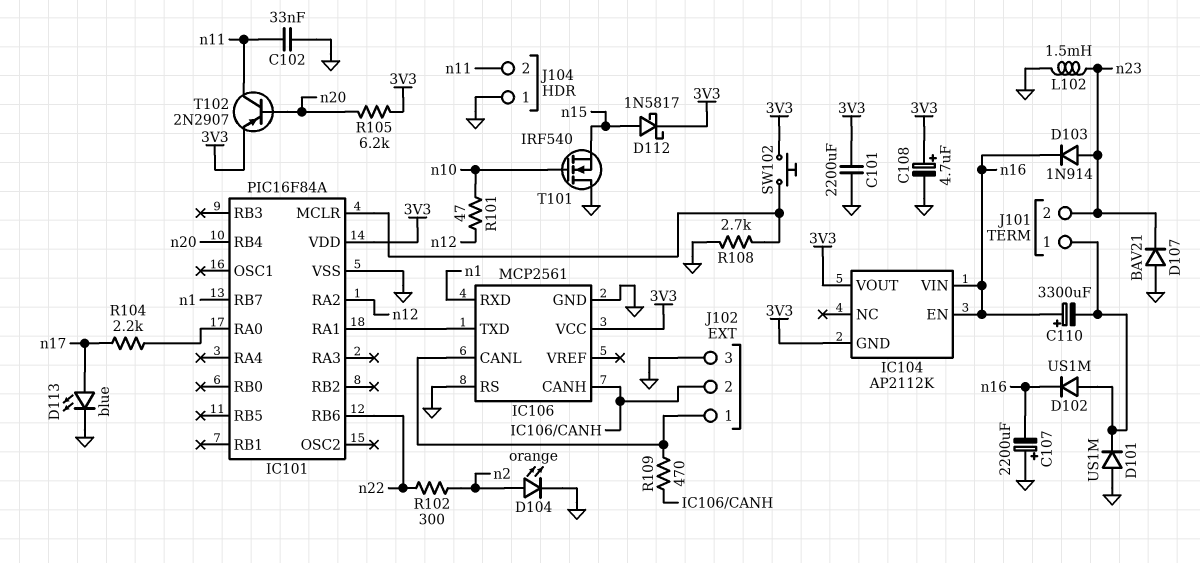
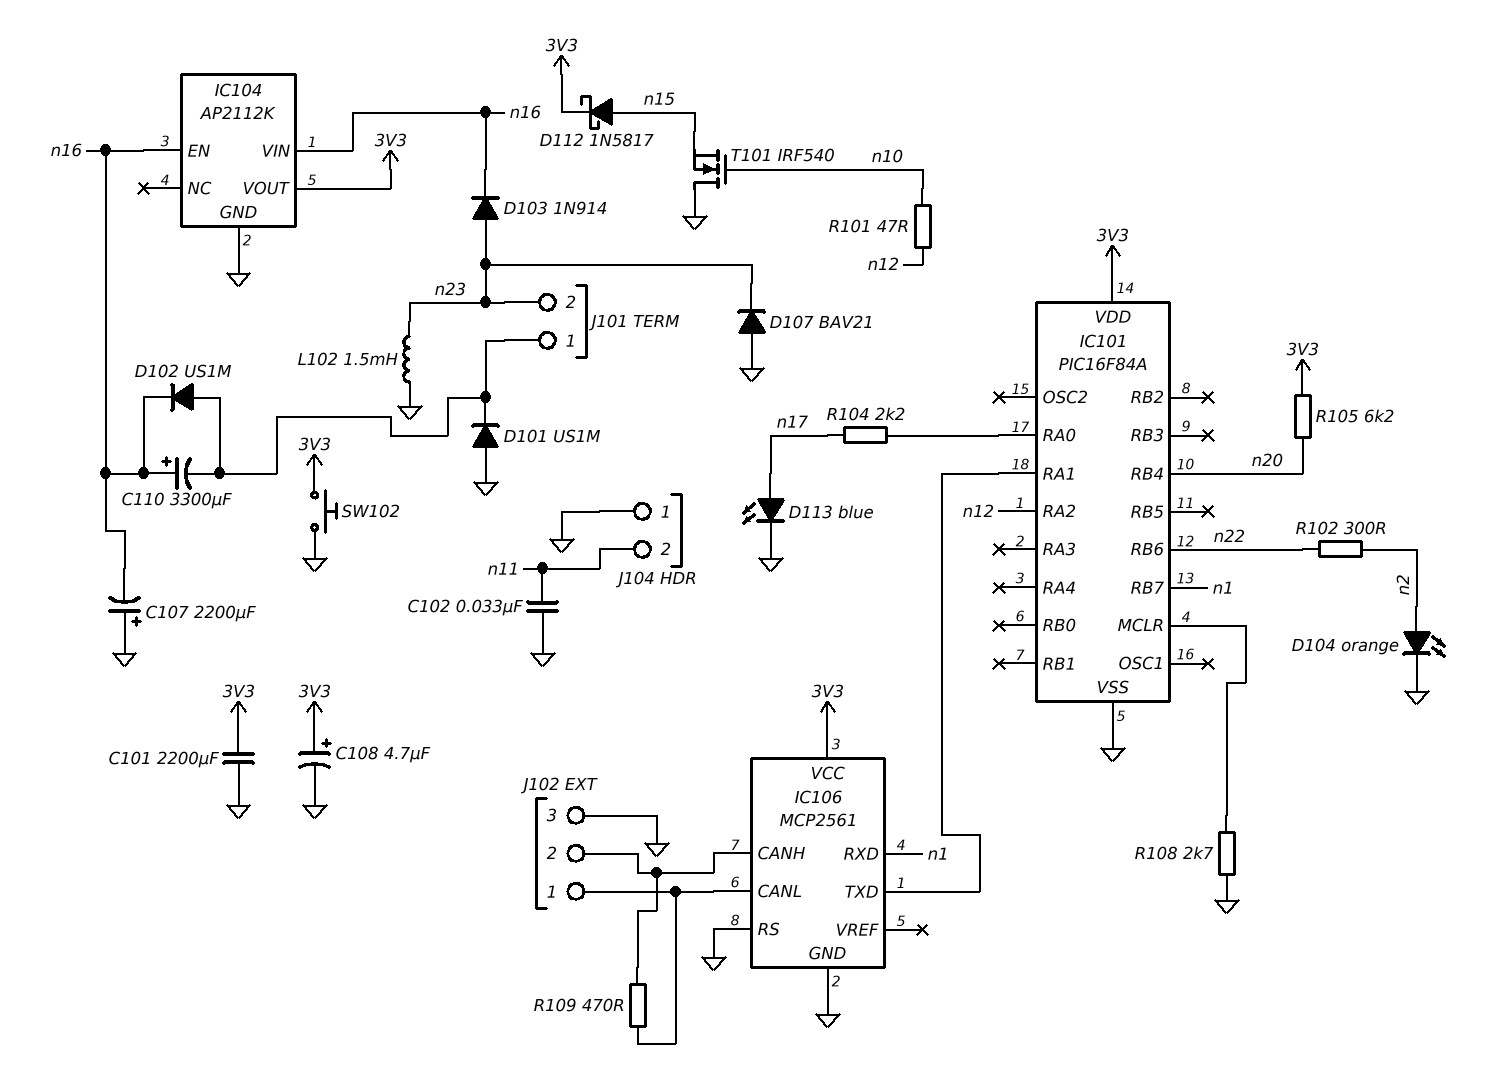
IC104 pin GND: 3V3 -> GND
SW102: button (3V3, IC101/MCLR) -> button (3V3, GND)
T102: PNP 2N2907 (B n20, C n11, E 3V3) -> none

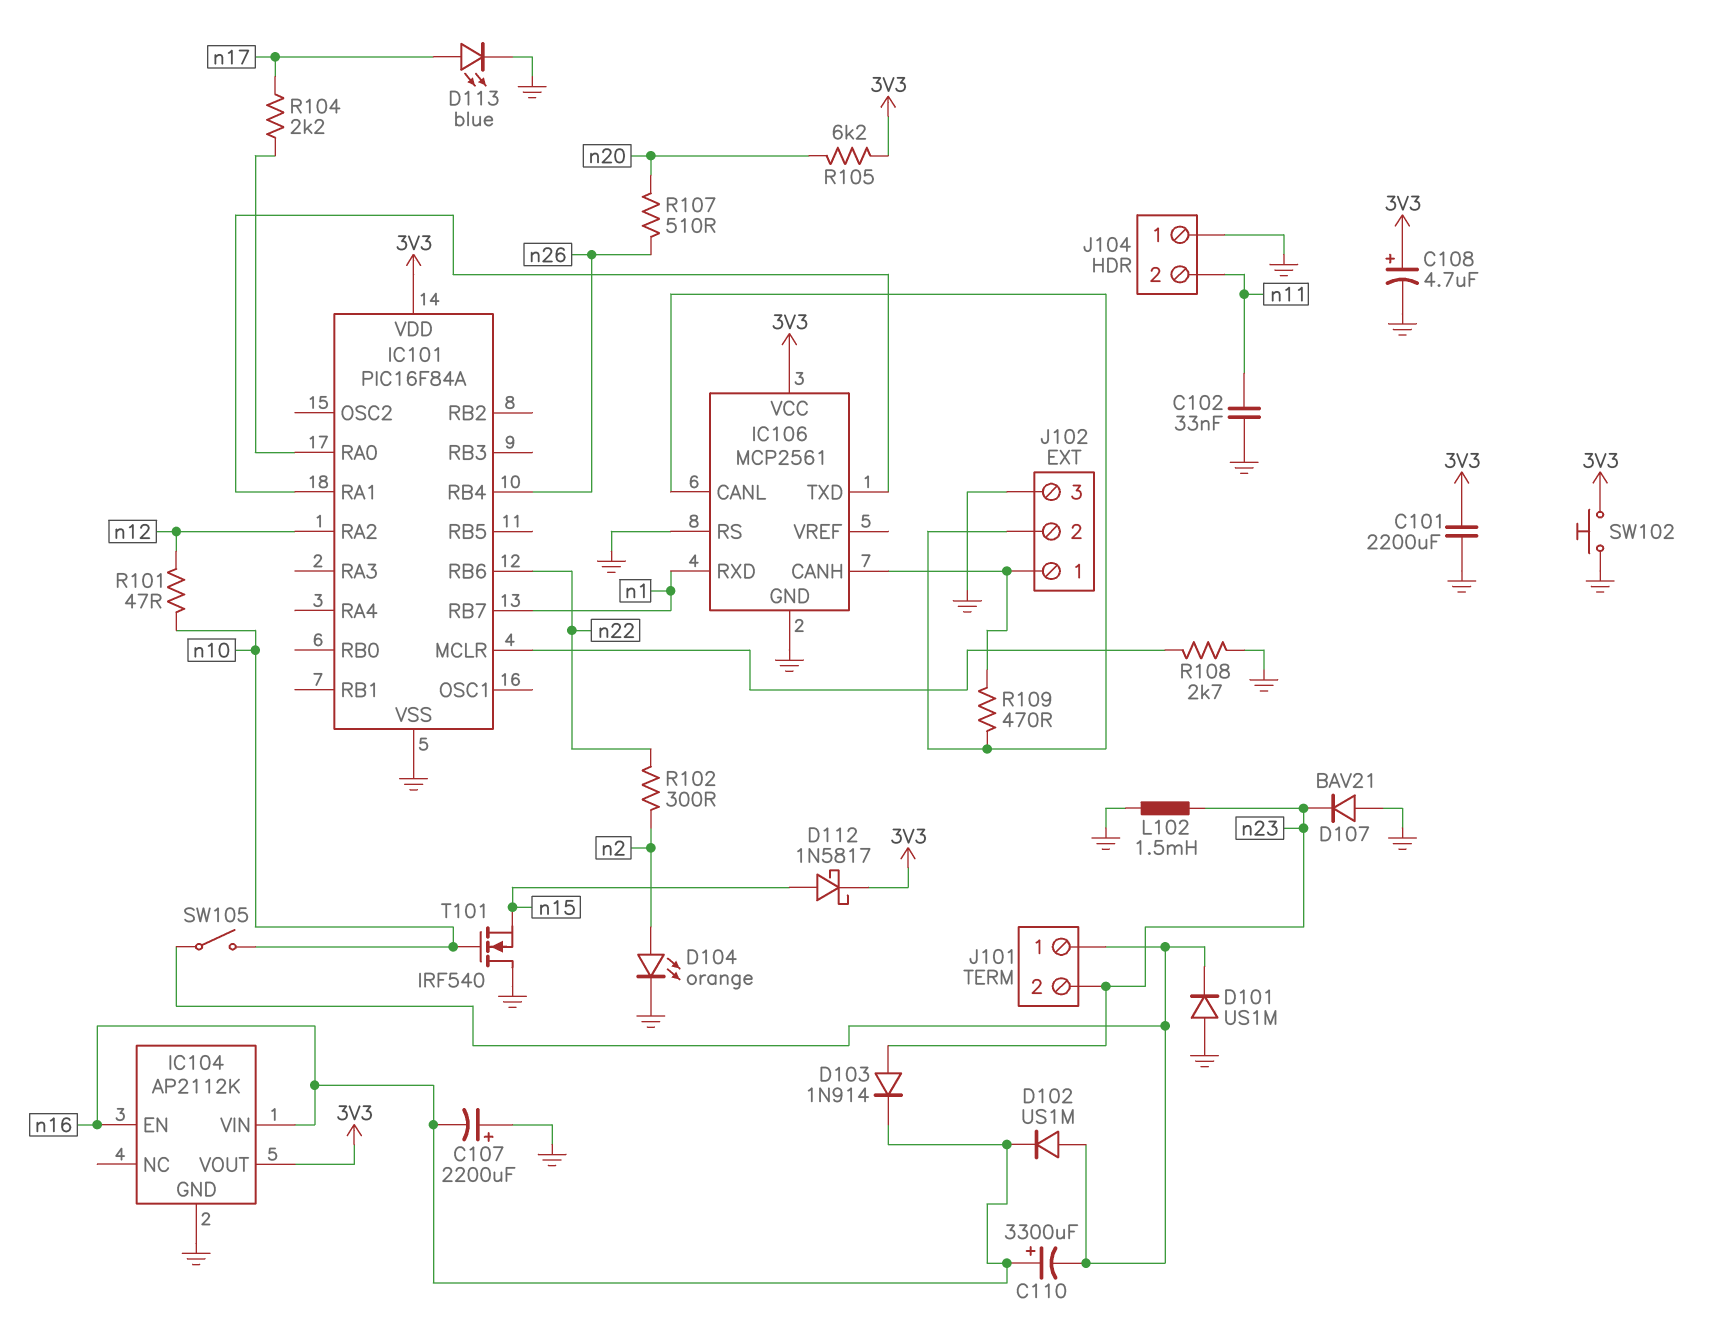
IC101 pin RB4: n20 -> n26
J102 pin 1: IC106/CANL -> IC106/CANH
J102 pin 2: IC106/CANH -> IC106/CANL
R107: none -> 510 (n20, n26)
SW105: none -> switch (J101/1, n10)

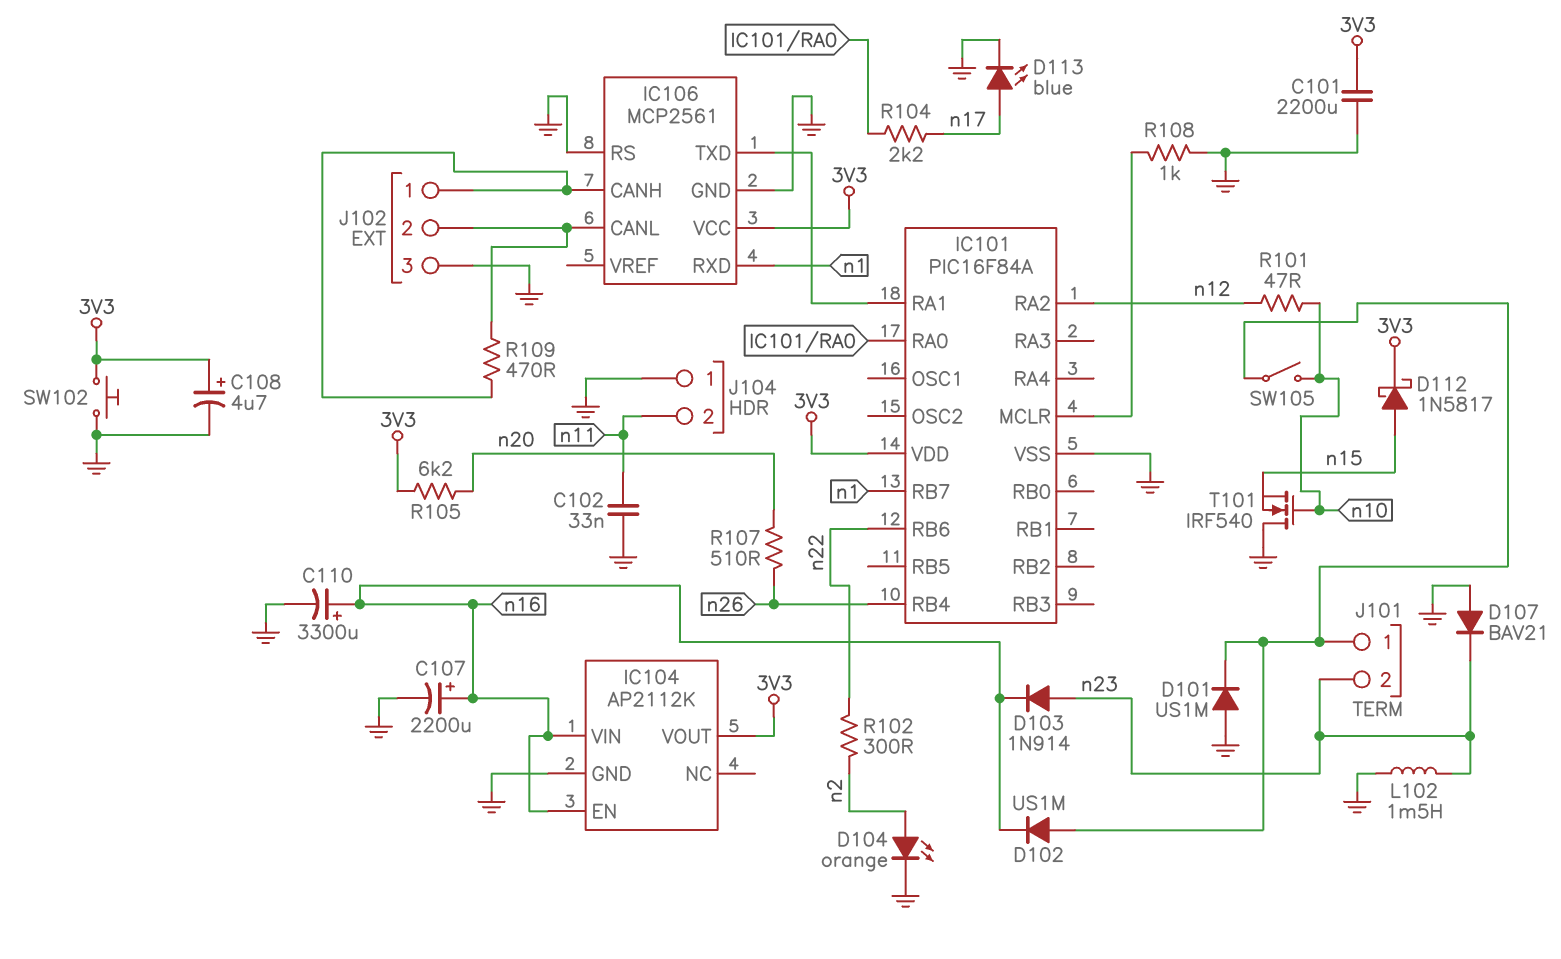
C107: 2200uF (plus GND, minus n16) -> 2200uF (plus n16, minus GND)
C110: 3300uF (plus n16, minus J101/1) -> 3300uF (plus n16, minus GND)
R108: 2.7k (GND, IC101/MCLR) -> 1k (GND, IC101/MCLR)

